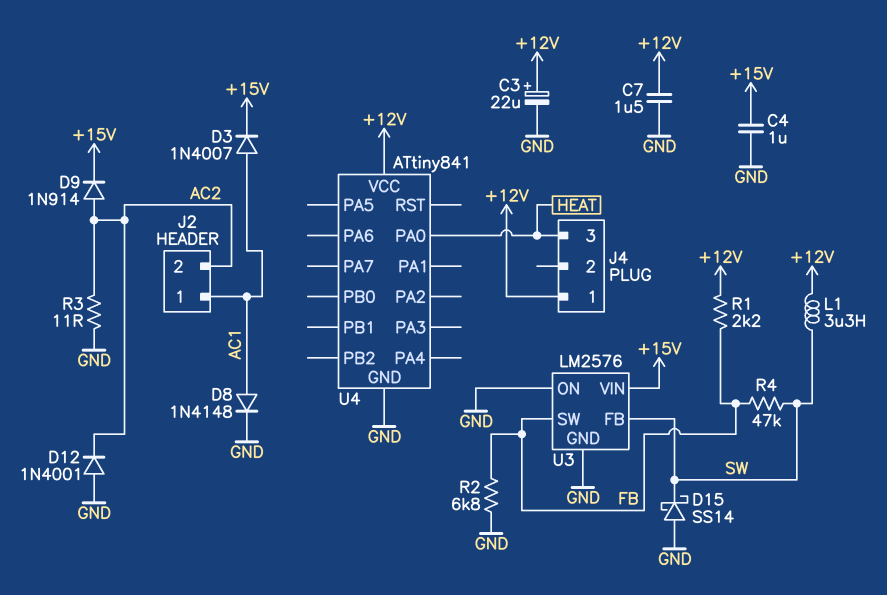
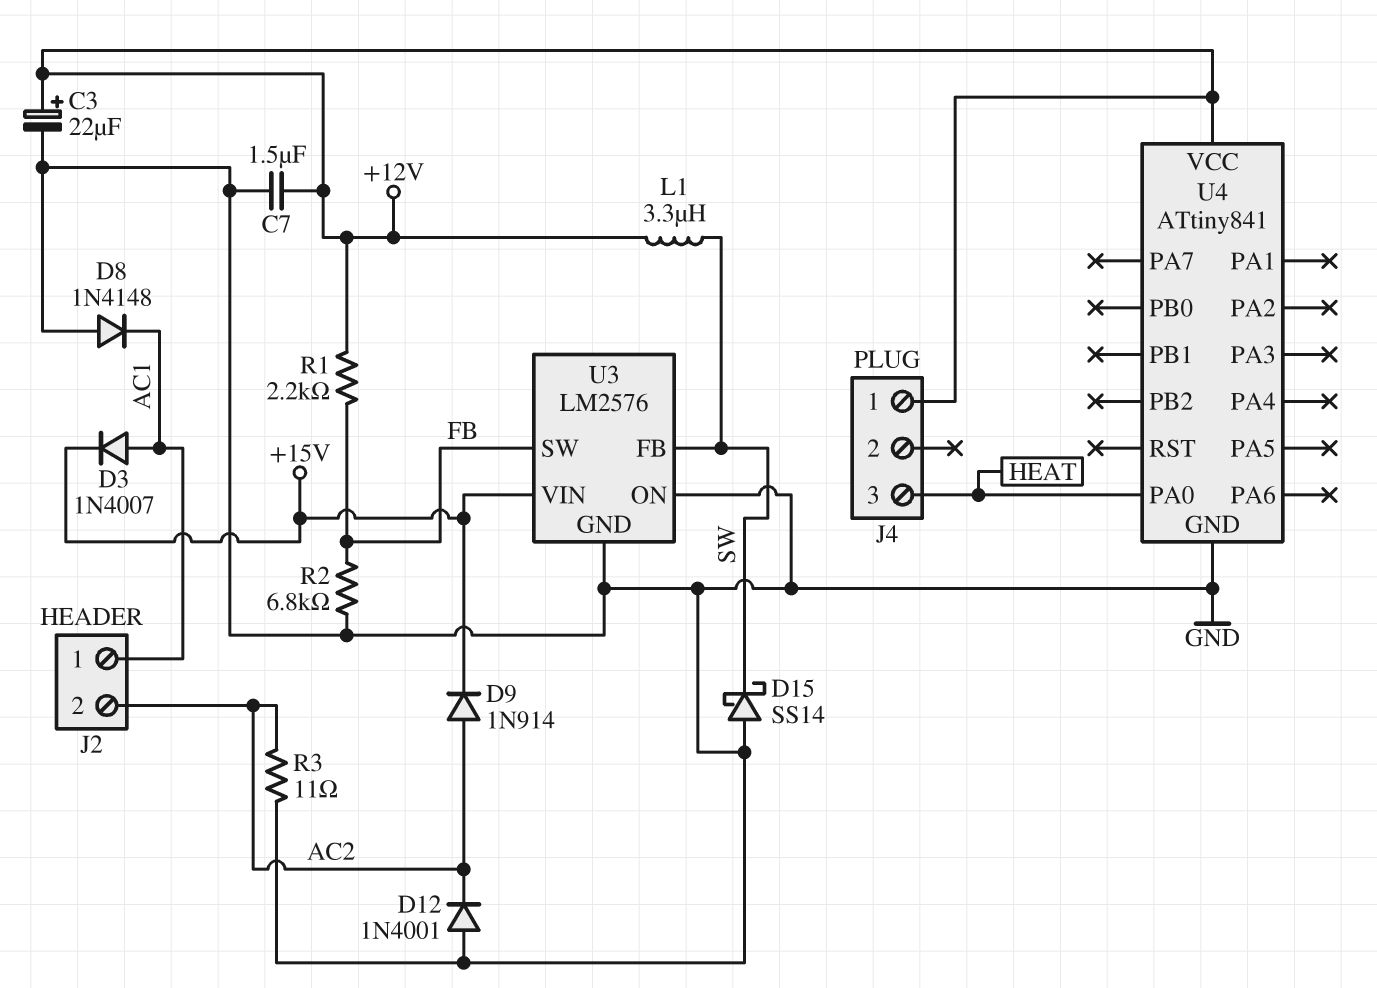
C4: 1uF (+15V, GND) -> none
D8: diode 1N4148 (A AC1, K GND) -> diode 1N4148 (A GND, K AC1)
R4: 47k (FB, SW) -> none

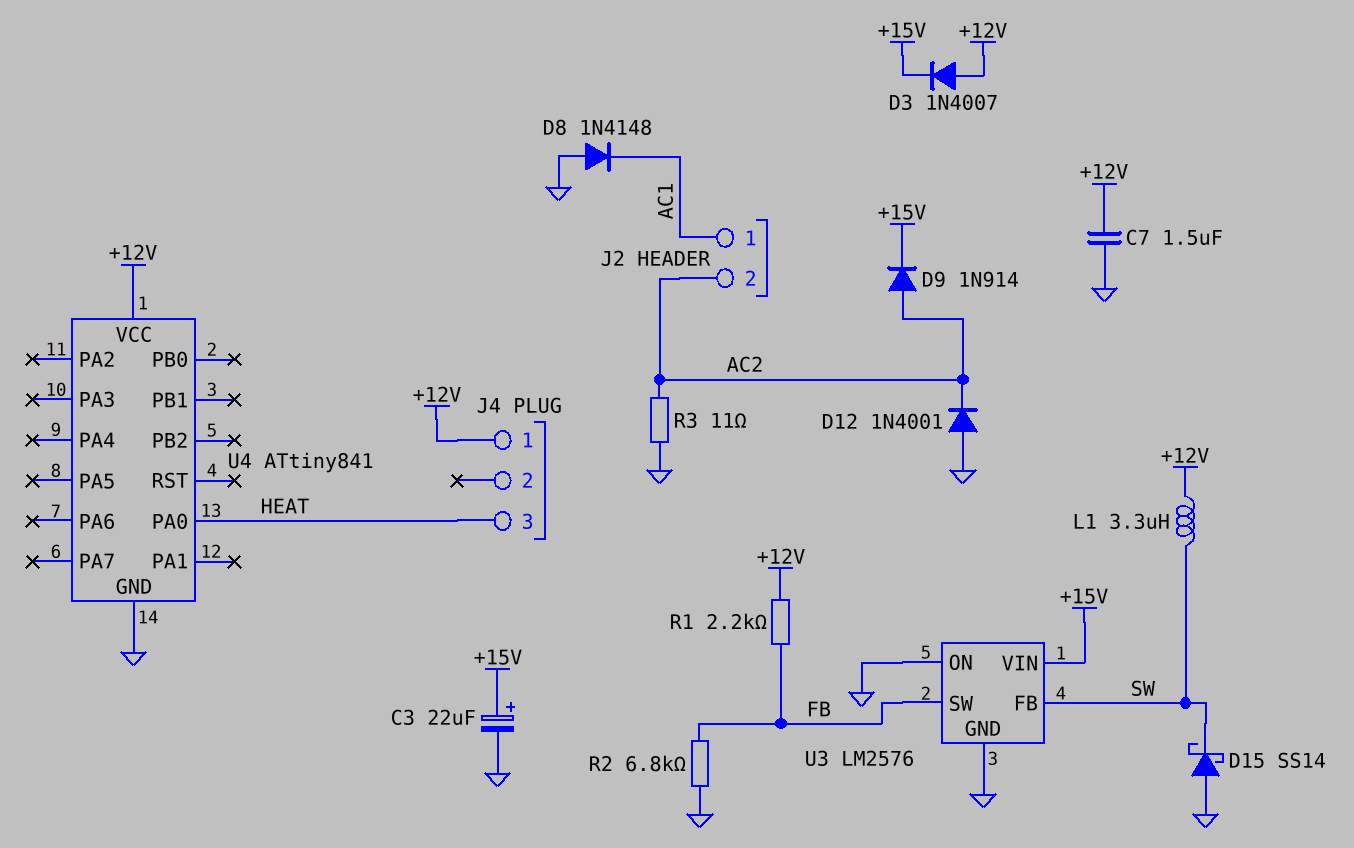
C3: 22uF (plus +12V, minus GND) -> 22uF (plus +15V, minus GND)
D3: diode 1N4007 (A AC1, K +15V) -> diode 1N4007 (A +12V, K +15V)

